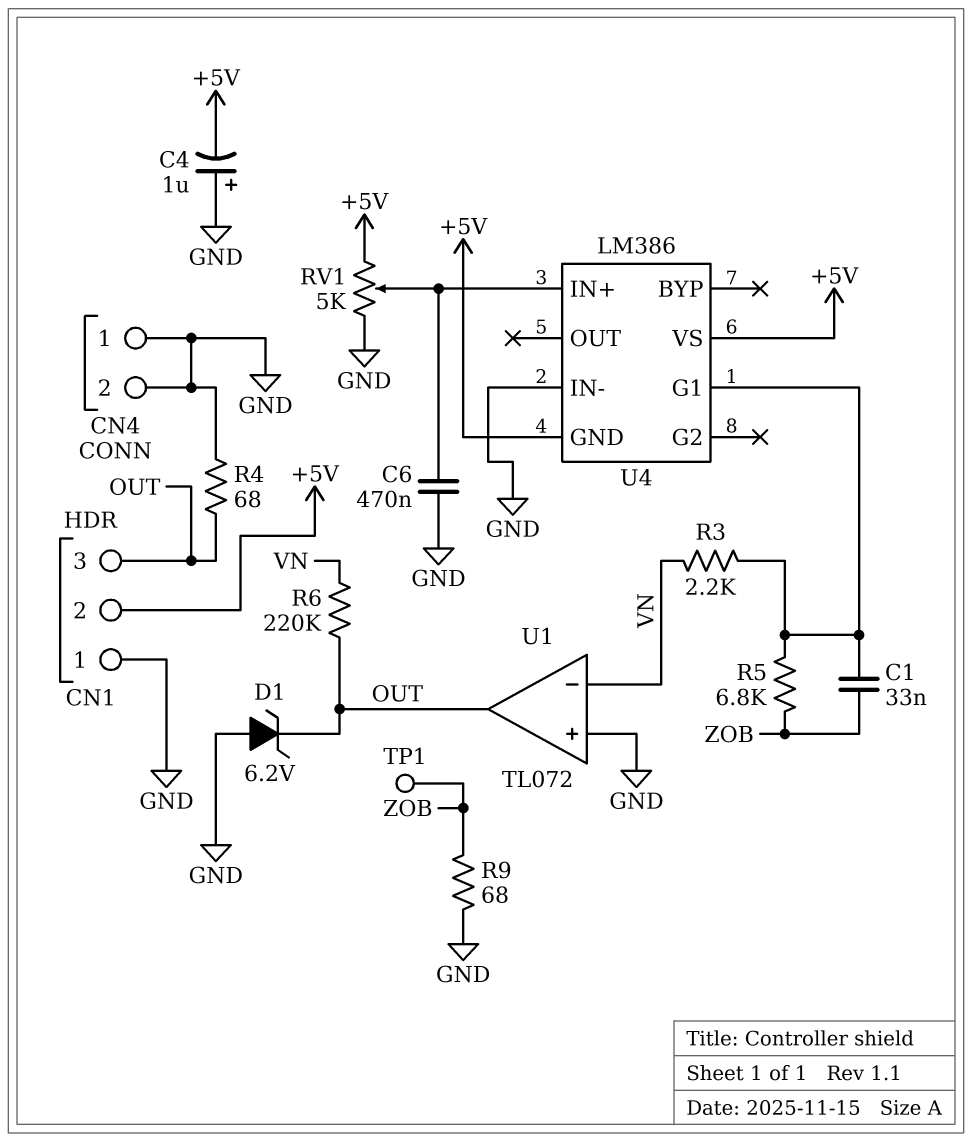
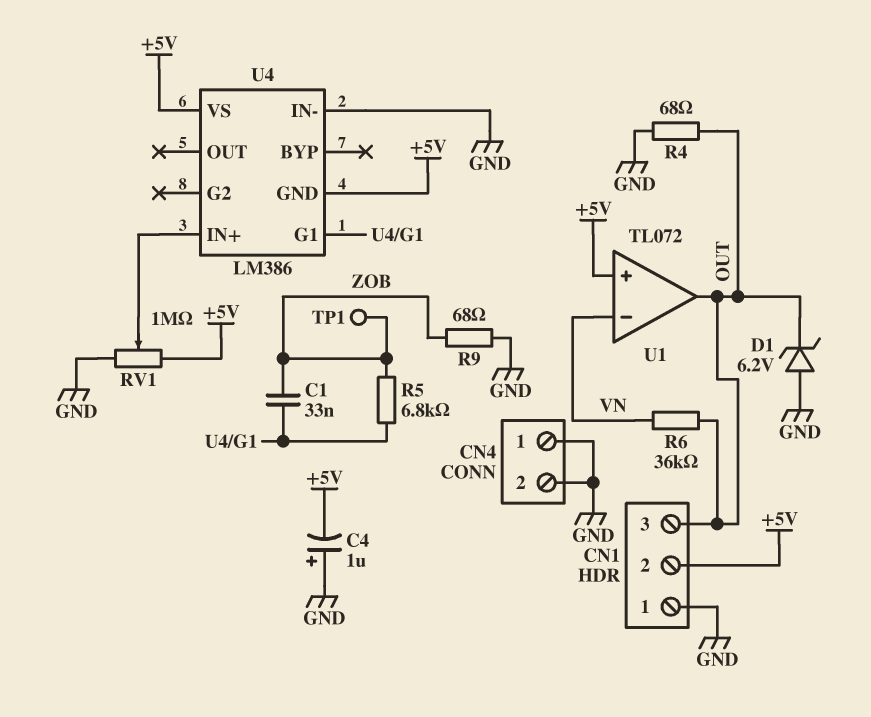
C6: 470nF (GND, U4/IN+) -> none
R3: 2.2k (U4/G1, VN) -> none
R6: 220k (OUT, VN) -> 36k (OUT, VN)
RV1: 5k (+5V, GND, wiper U4/IN+) -> 1M (+5V, GND, wiper U4/IN+)
U1 pin in+: GND -> +5V

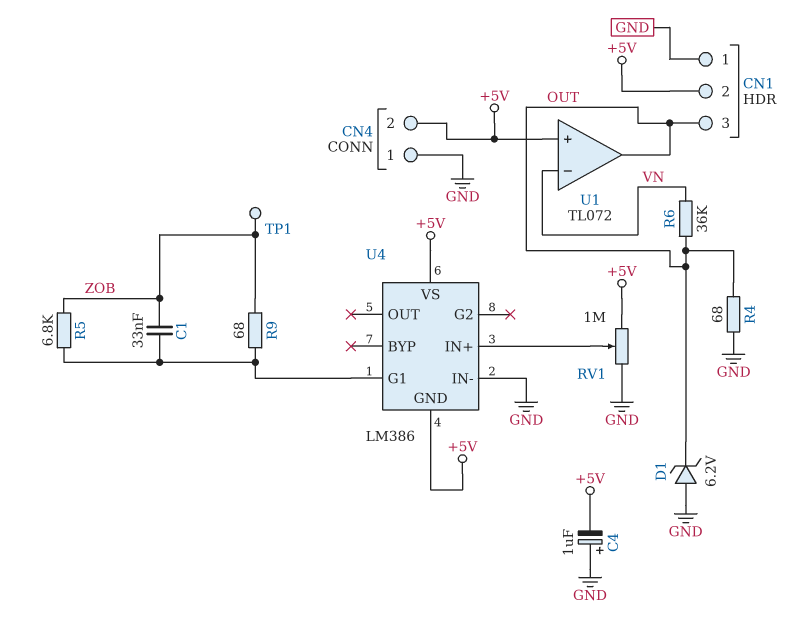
CN4 pin 2: GND -> +5V
R9: 68 (GND, ZOB) -> 68 (U4/G1, ZOB)

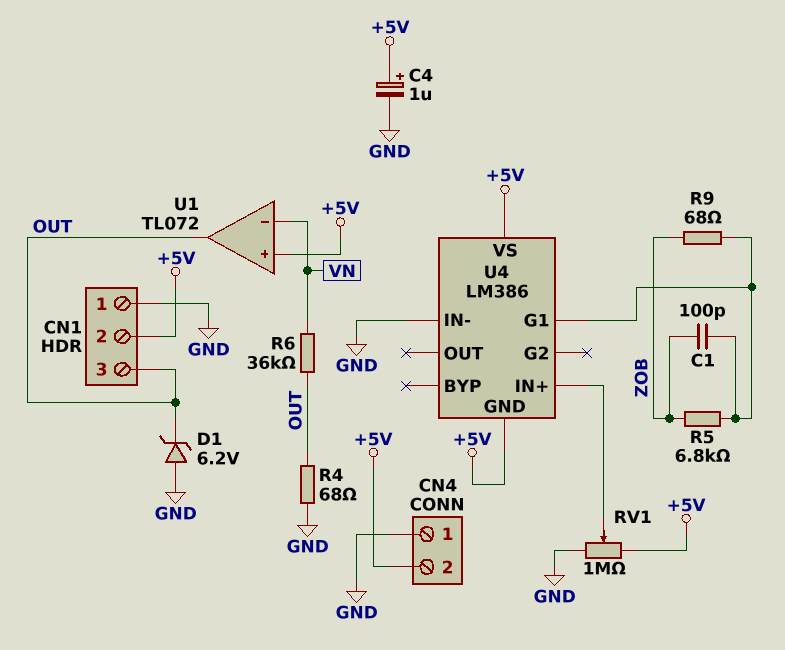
C1: 33nF (U4/G1, ZOB) -> 100pF (U4/G1, ZOB)
C4: 1uF (plus GND, minus +5V) -> 1uF (plus +5V, minus GND)
TP1: test point (ZOB) -> none

